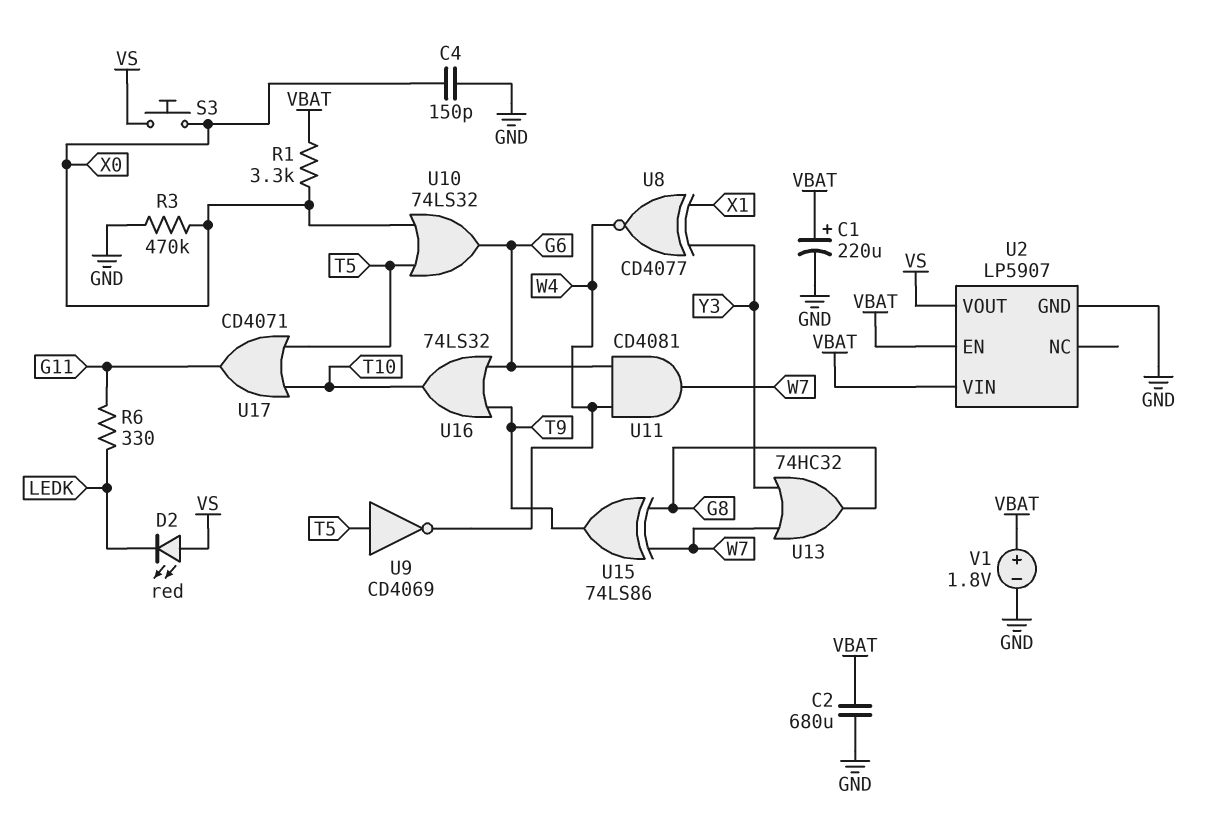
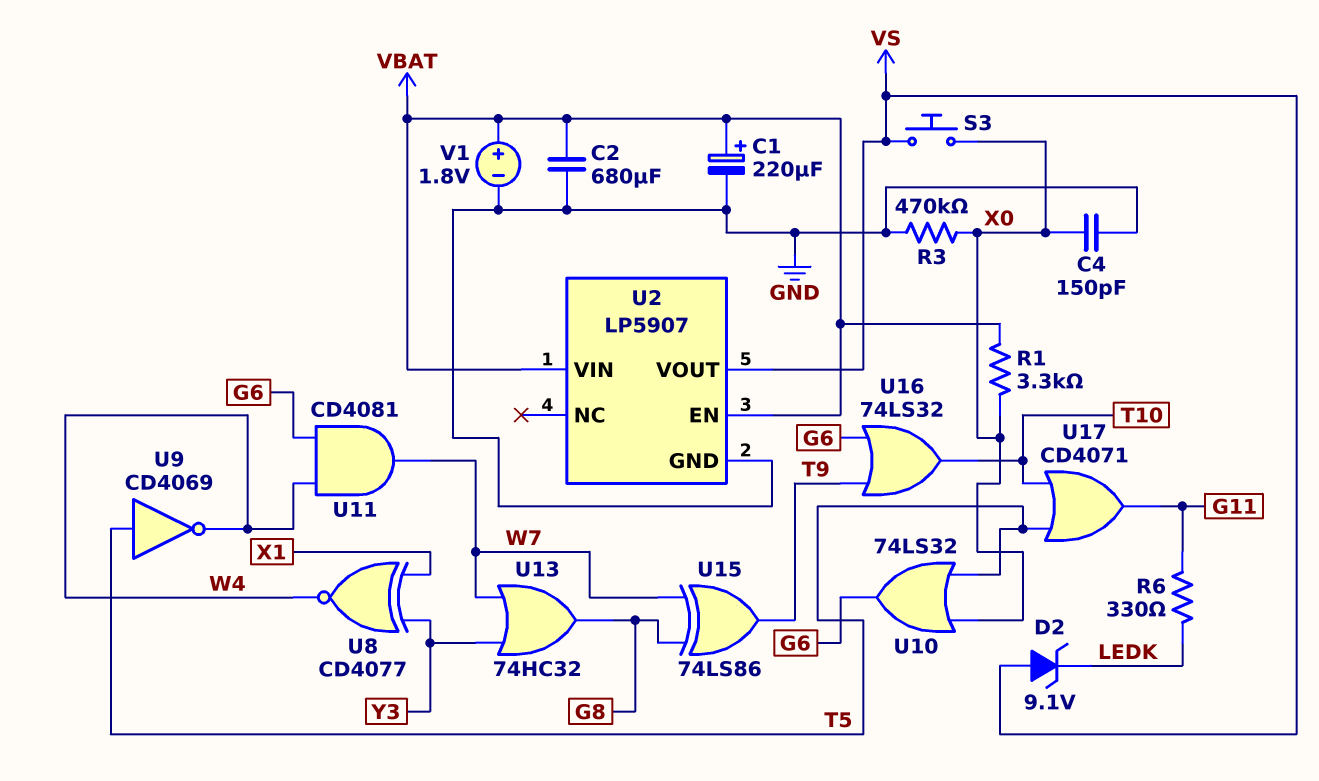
D2: LED red (A VS, K LEDK) -> zener 9.1V (A VS, K LEDK)

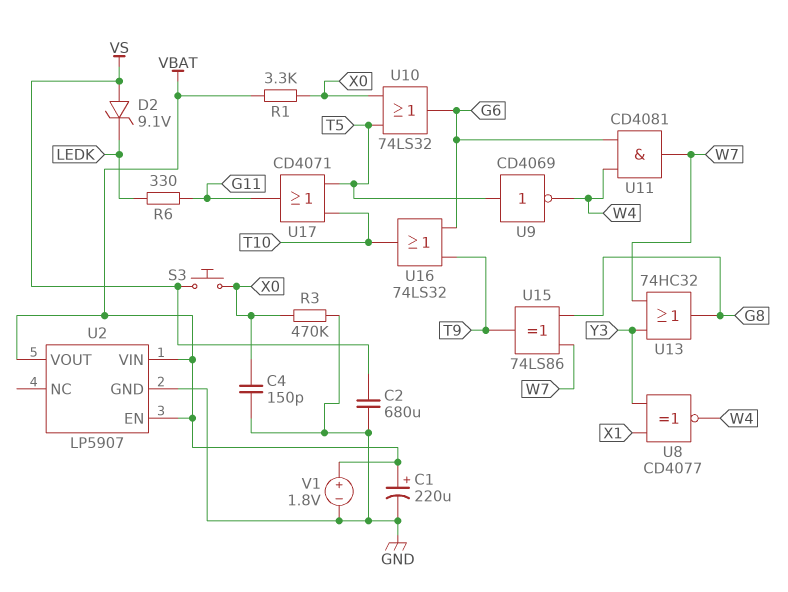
C2: 680uF (GND, VBAT) -> 680uF (GND, VS)
U2 pin VOUT: VS -> VBAT

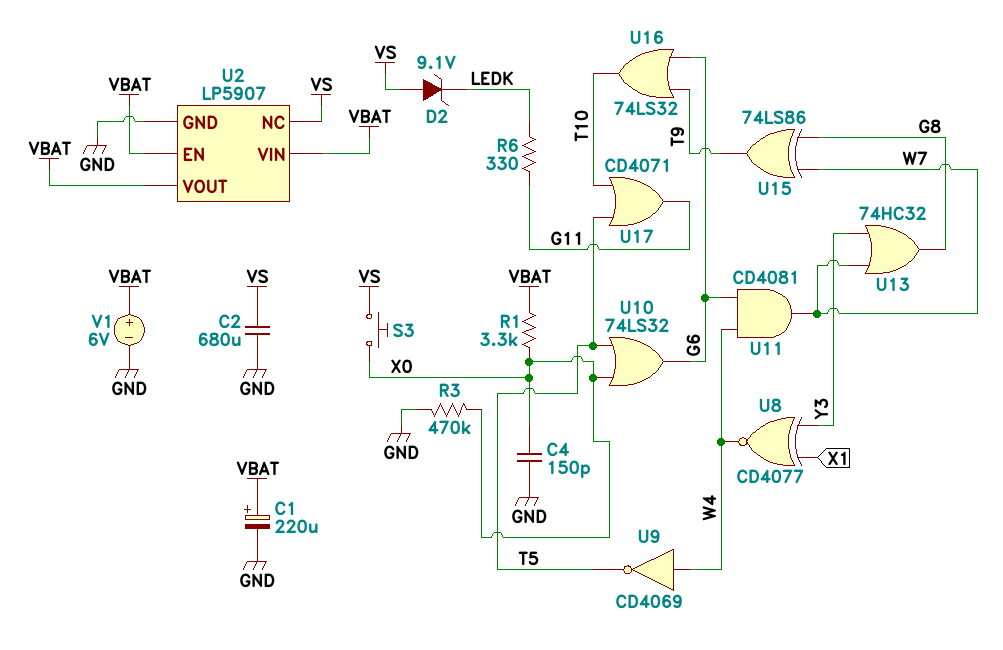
U2 pin NC: none -> VS
U9: NOT CD4069 (in T5, out W4) -> NOT CD4069 (in W4, out T5)
V1: 1.8V (plus VBAT, minus GND) -> 6V (plus VBAT, minus GND)

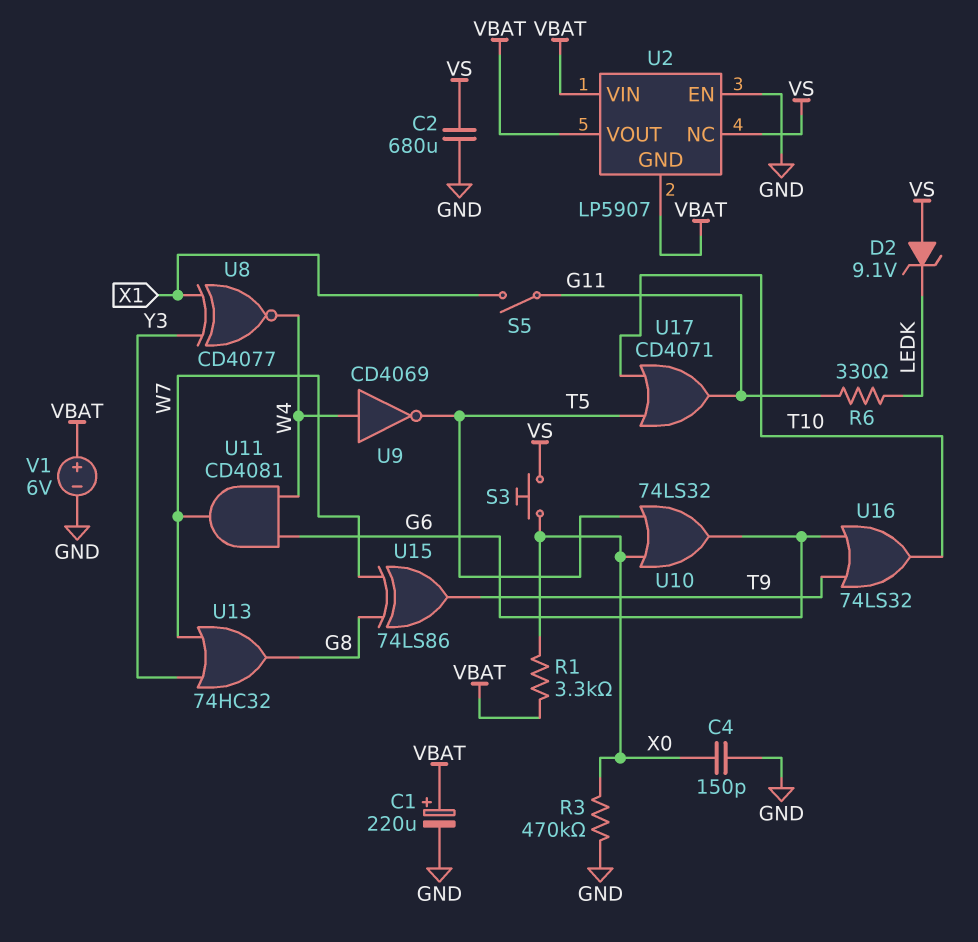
S5: none -> switch (G11, X1)
U2 pin EN: VBAT -> GND
U2 pin GND: GND -> VBAT

